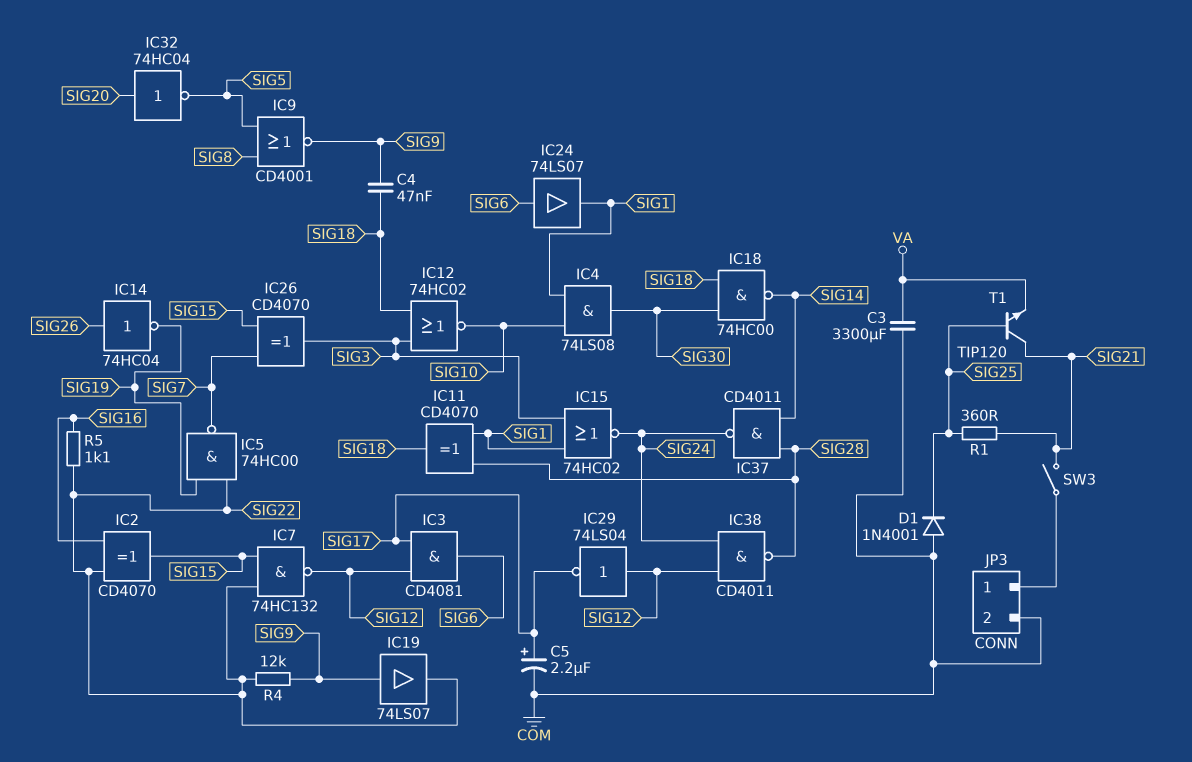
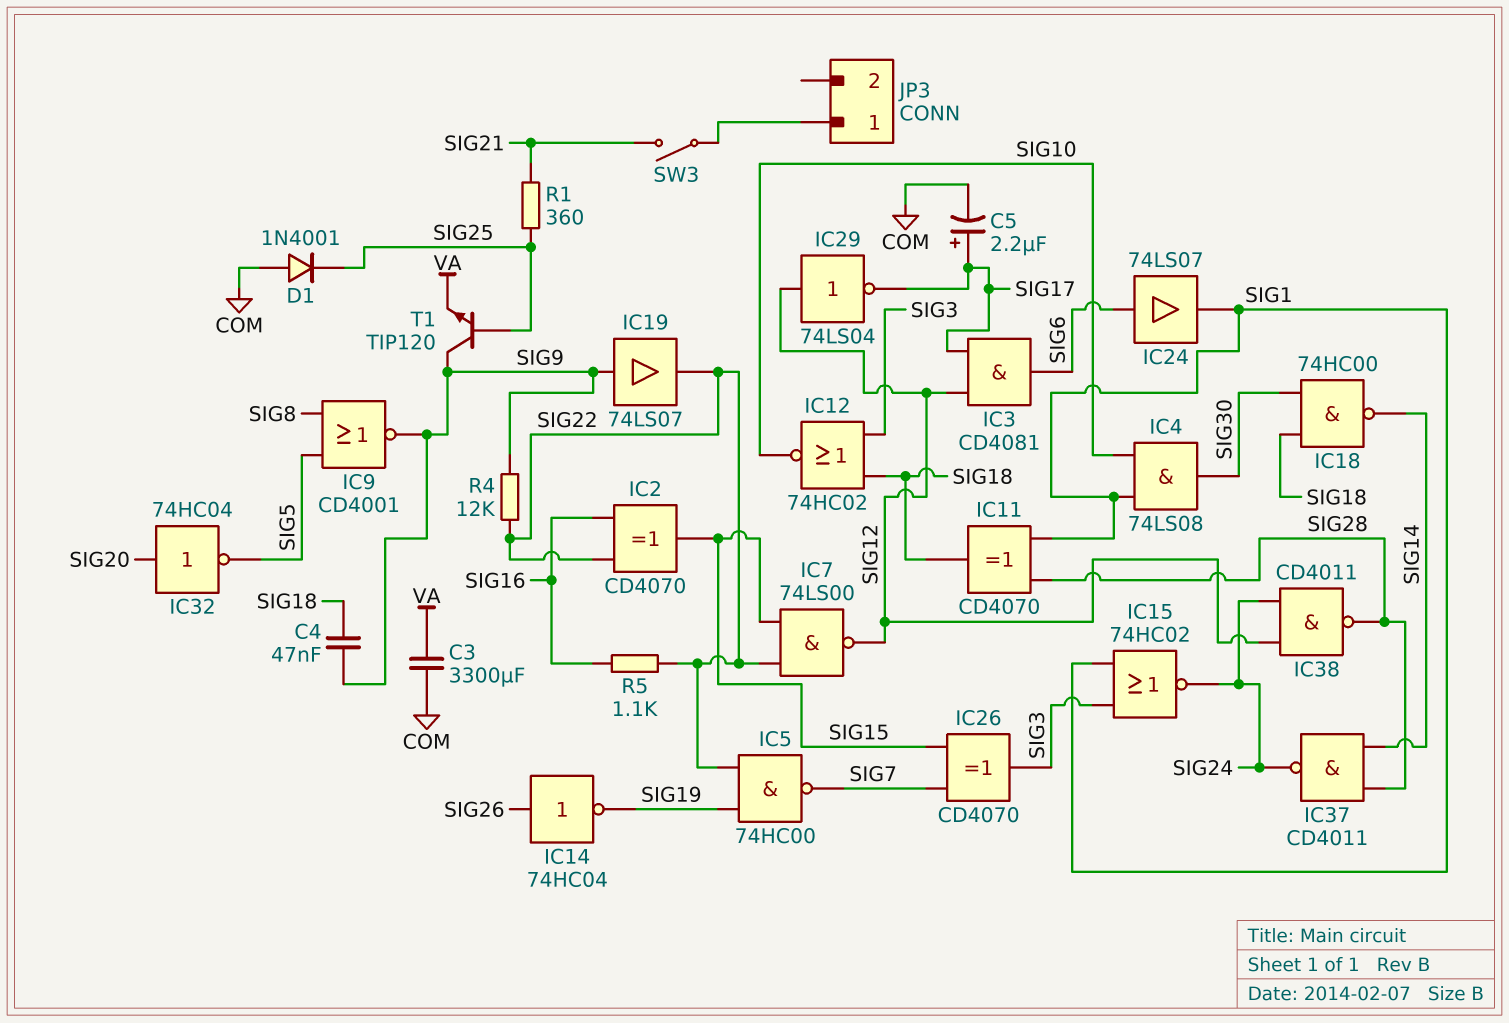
IC7: NAND 74HC132 (in SIG15, in SIG22, out SIG12) -> NAND 74LS00 (in SIG15, in SIG22, out SIG12)
JP3 pin 2: COM -> none
T1: NPN TIP120 (B SIG25, C SIG21, E VA) -> NPN TIP120 (B SIG25, C SIG9, E VA)

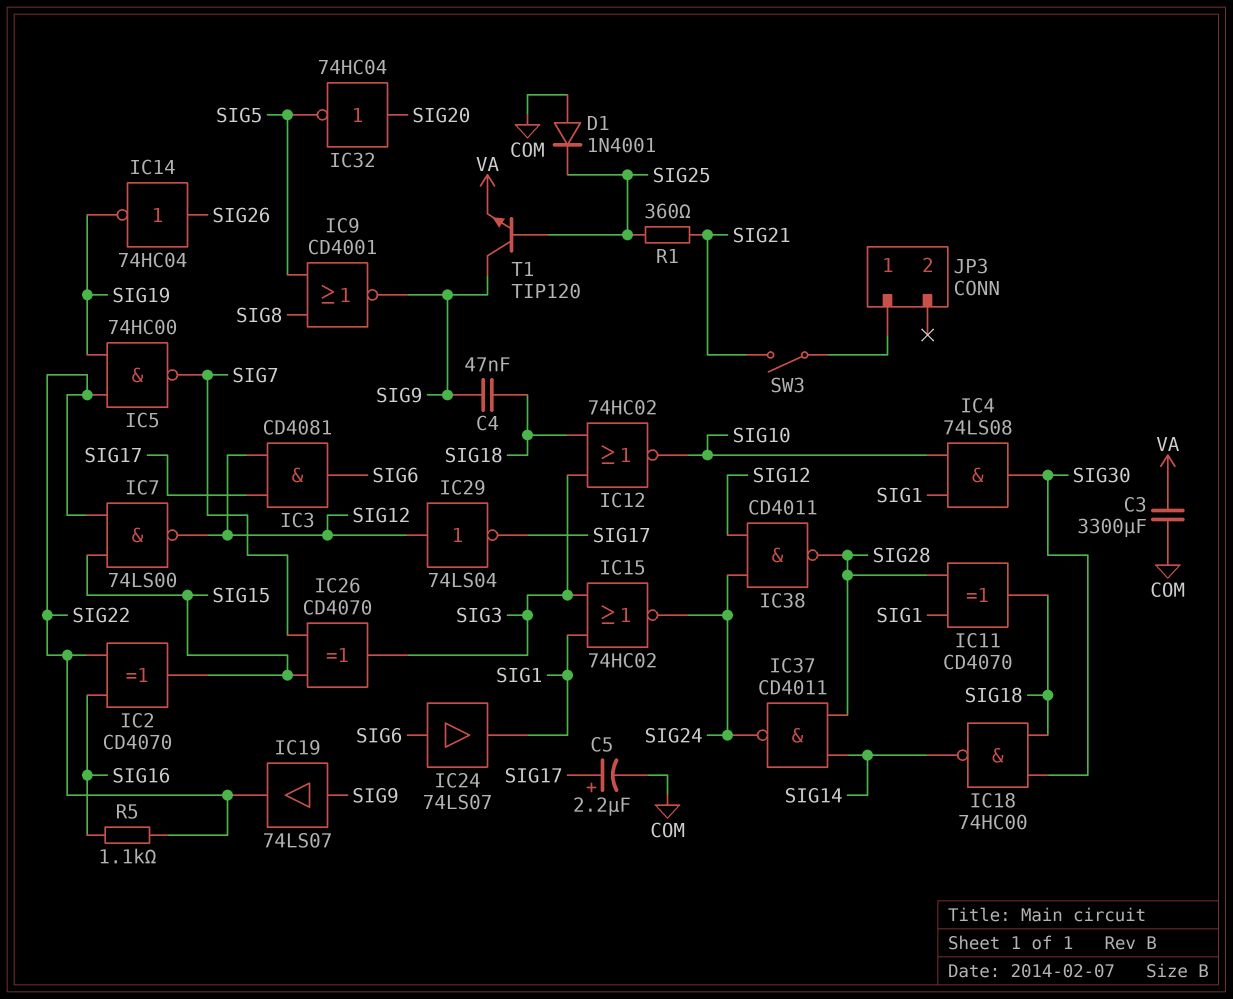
R4: 12k (SIG9, SIG22) -> none

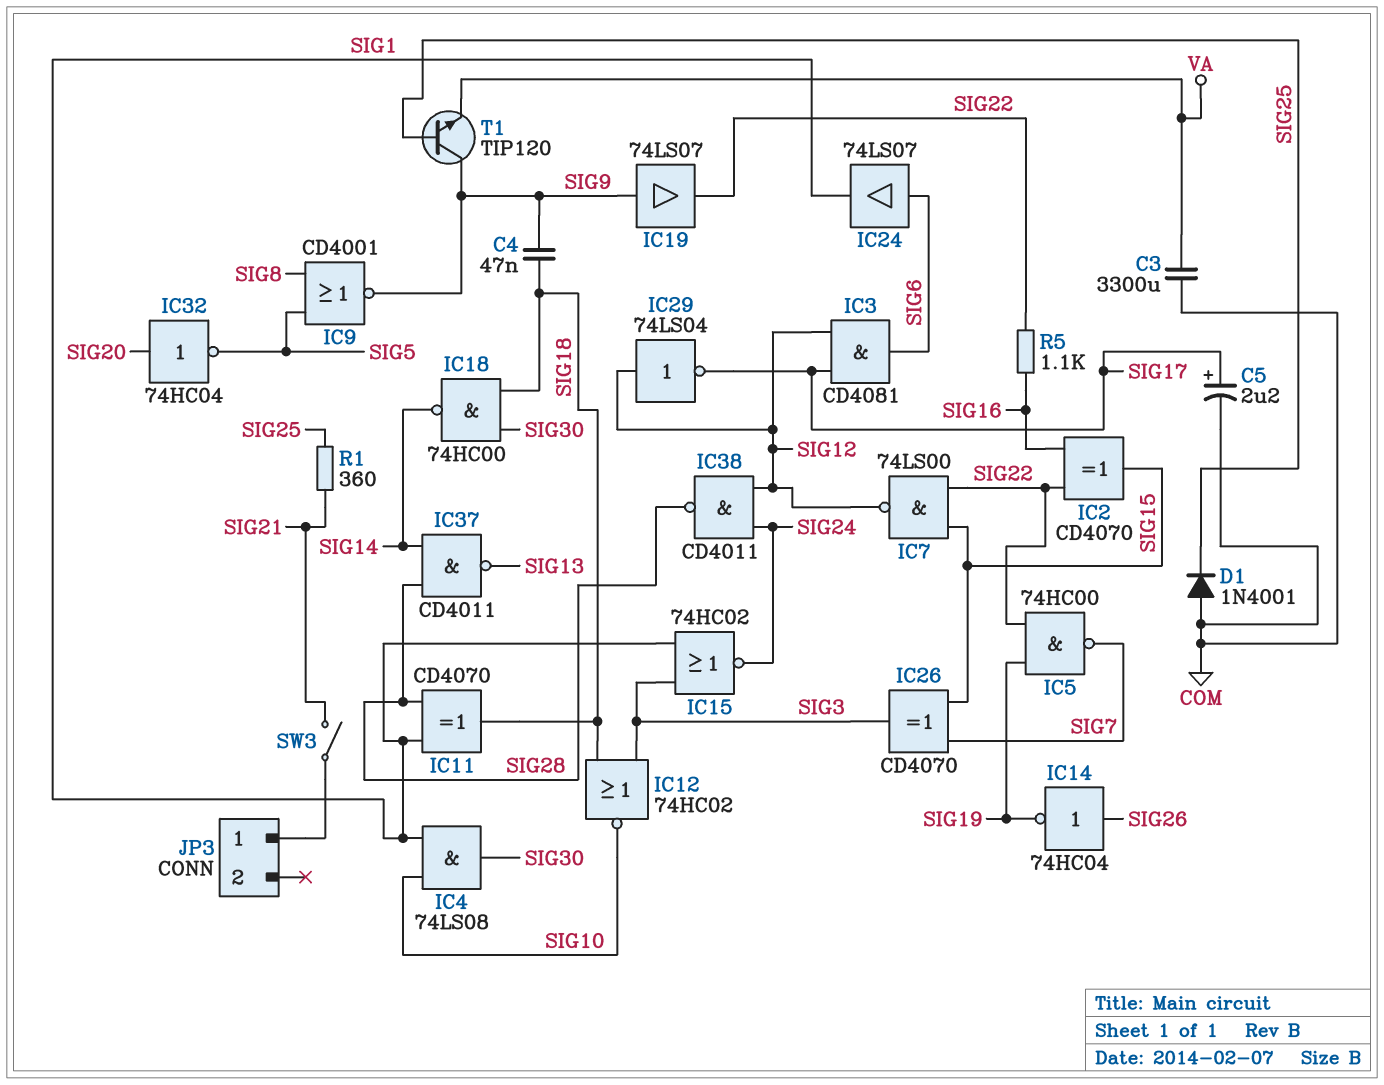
IC37: NAND CD4011 (in SIG14, in SIG28, out SIG24) -> NAND CD4011 (in SIG14, in SIG28, out SIG13)

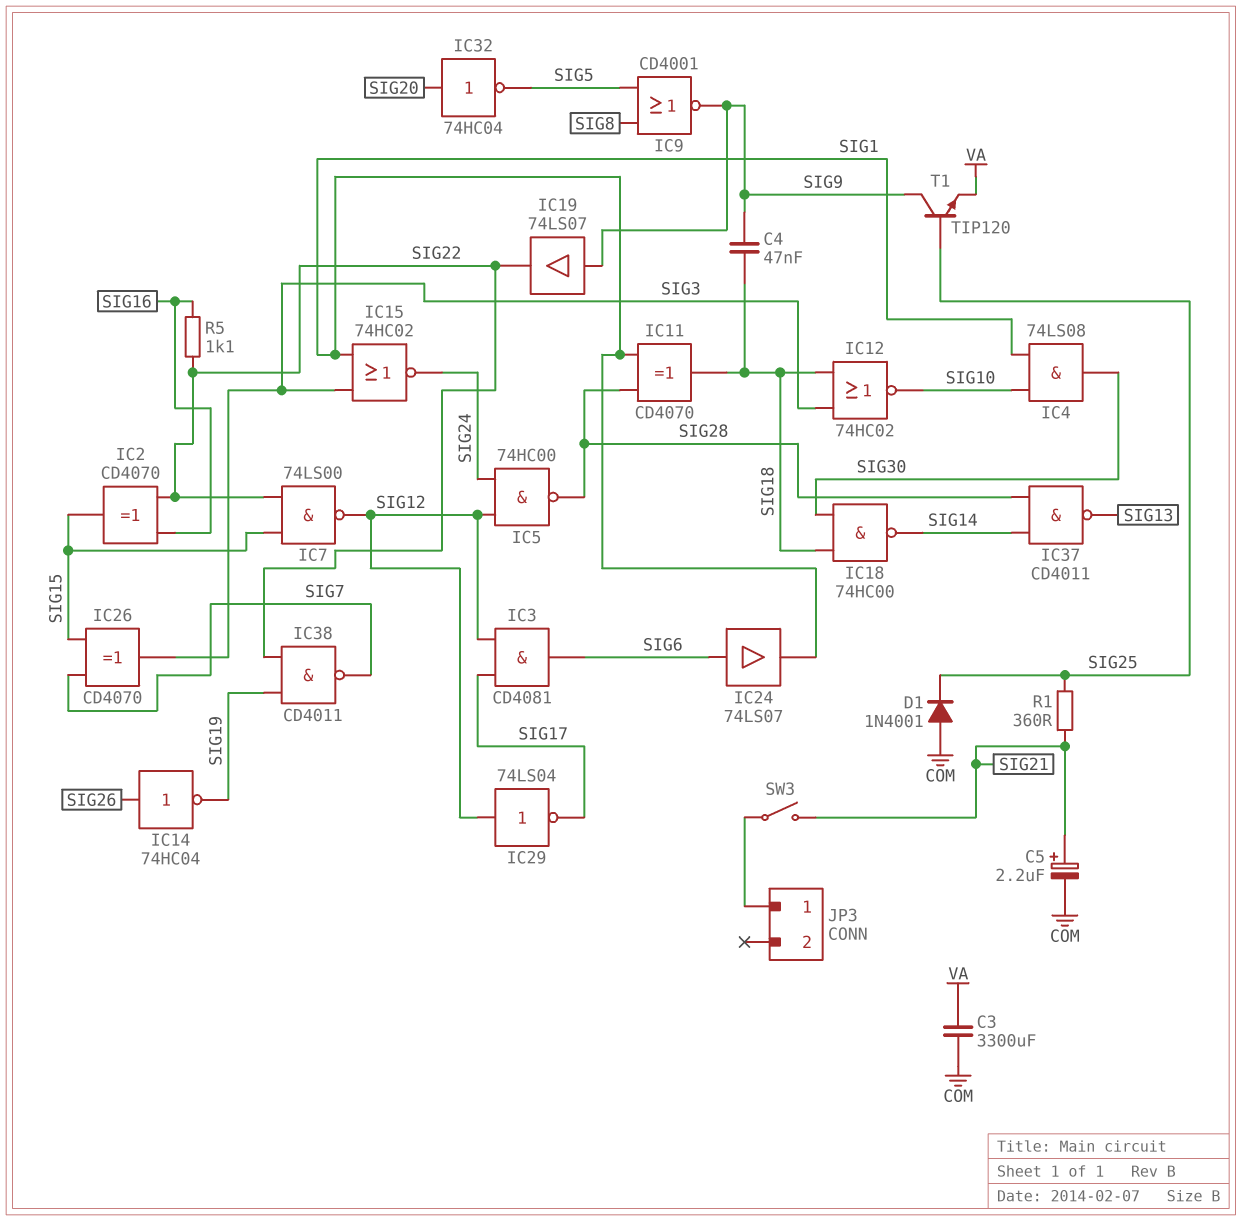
C5: 2.2uF (plus SIG17, minus COM) -> 2.2uF (plus SIG21, minus COM)
IC5: NAND 74HC00 (in SIG19, in SIG22, out SIG7) -> NAND 74HC00 (in SIG12, in SIG24, out SIG28)
IC38: NAND CD4011 (in SIG12, in SIG24, out SIG28) -> NAND CD4011 (in SIG19, in SIG22, out SIG7)

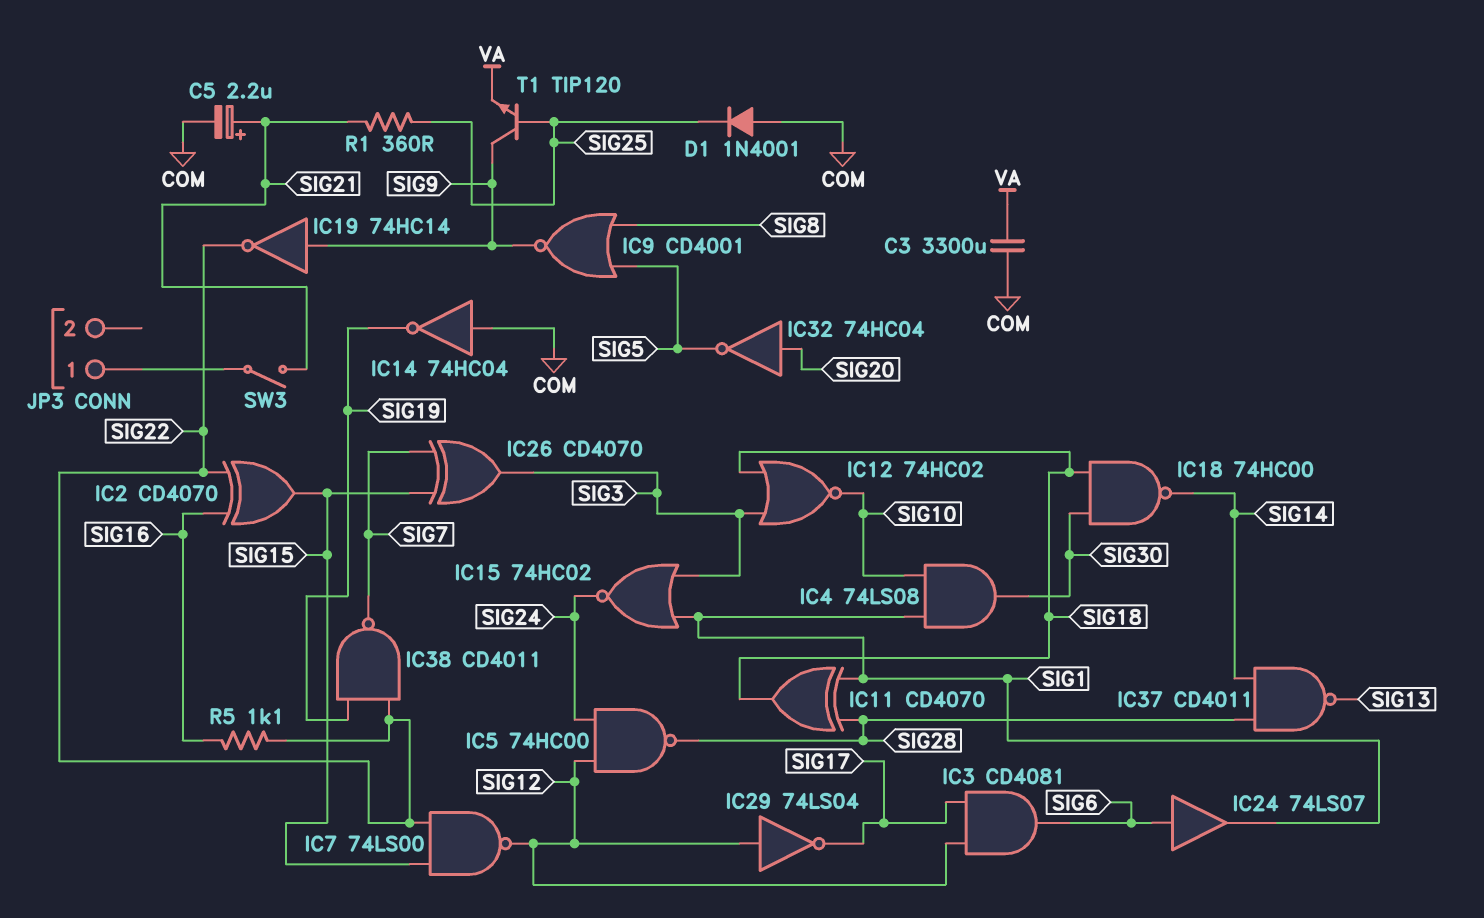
C4: 47nF (SIG9, SIG18) -> none
IC14: NOT 74HC04 (in SIG26, out SIG19) -> NOT 74HC04 (in COM, out SIG19)
IC19: buffer 74LS07 (in SIG9, out SIG22) -> NOT 74HC14 (in SIG9, out SIG22)

